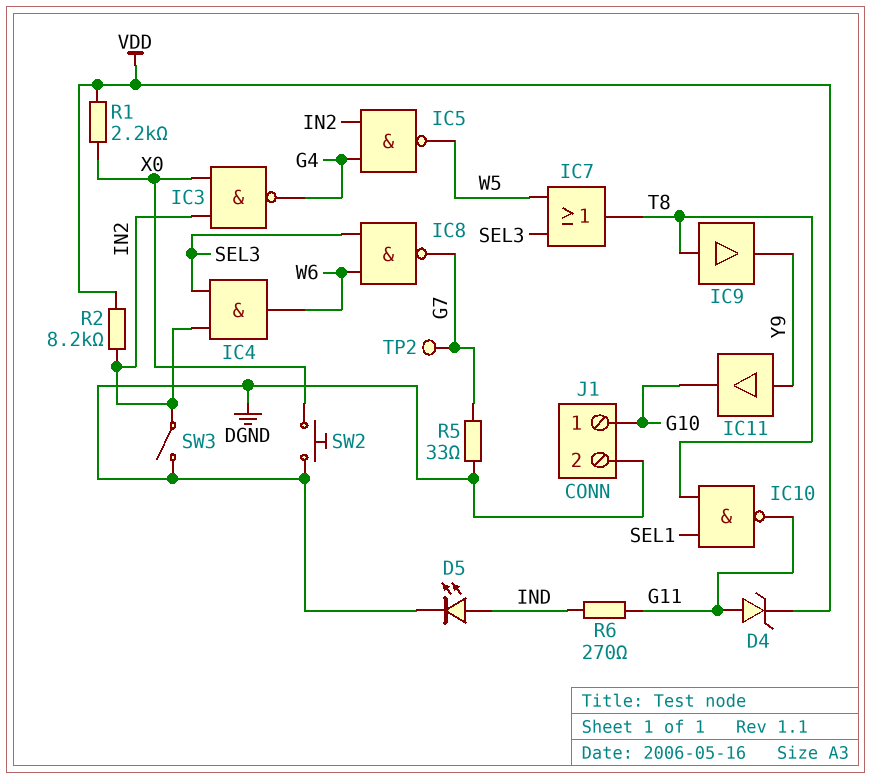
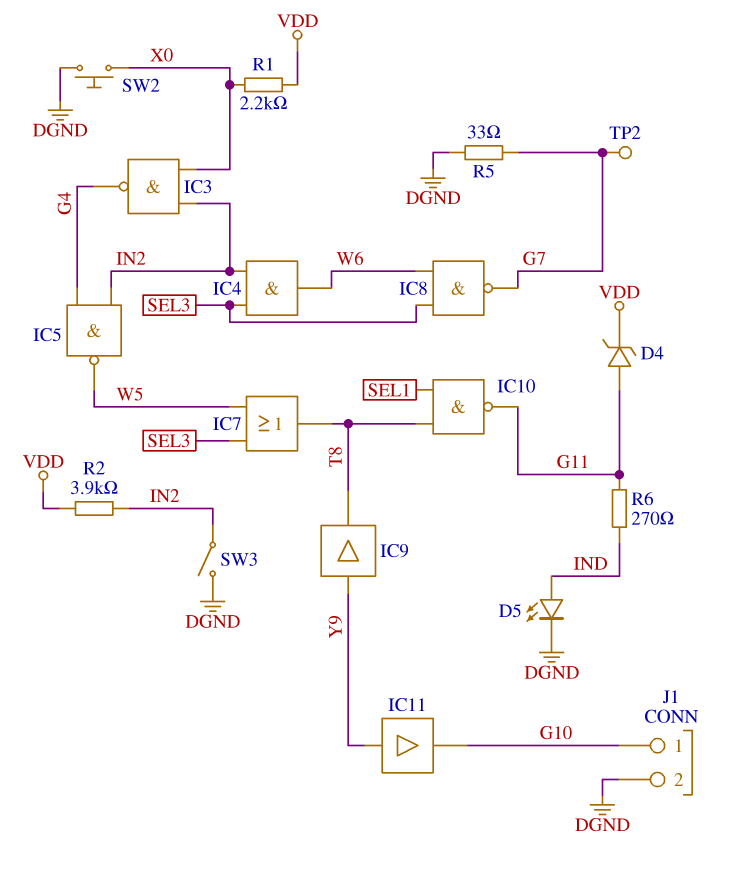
IC9: buffer (in T8, out Y9) -> buffer (in Y9, out T8)
R2: 8.2k (IN2, VDD) -> 3.9k (IN2, VDD)

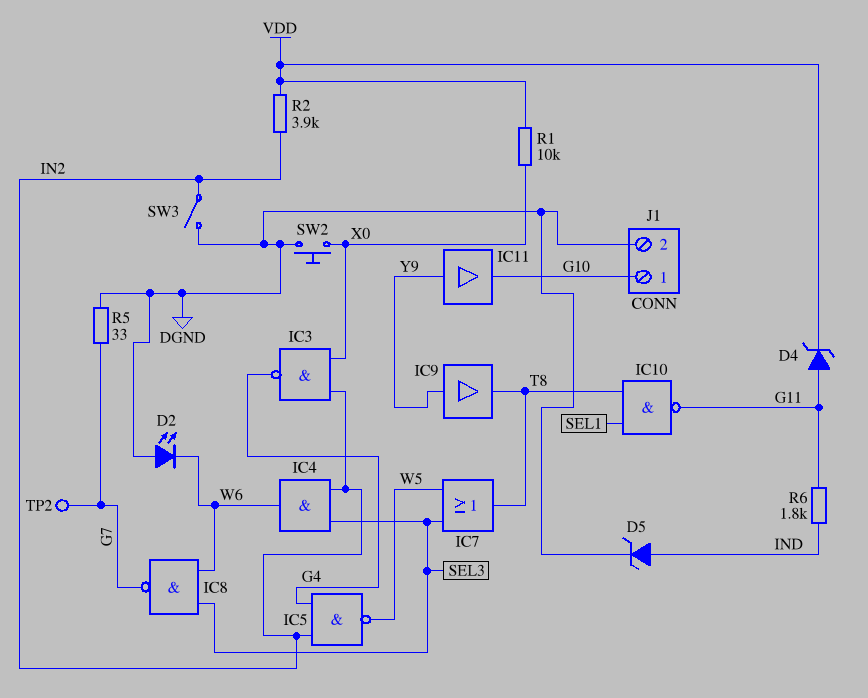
D2: none -> LED (A DGND, K W6)
D5: LED (A IND, K DGND) -> zener (A IND, K DGND)
R1: 2.2k (VDD, X0) -> 10k (VDD, X0)
R6: 270 (G11, IND) -> 1.8k (G11, IND)

